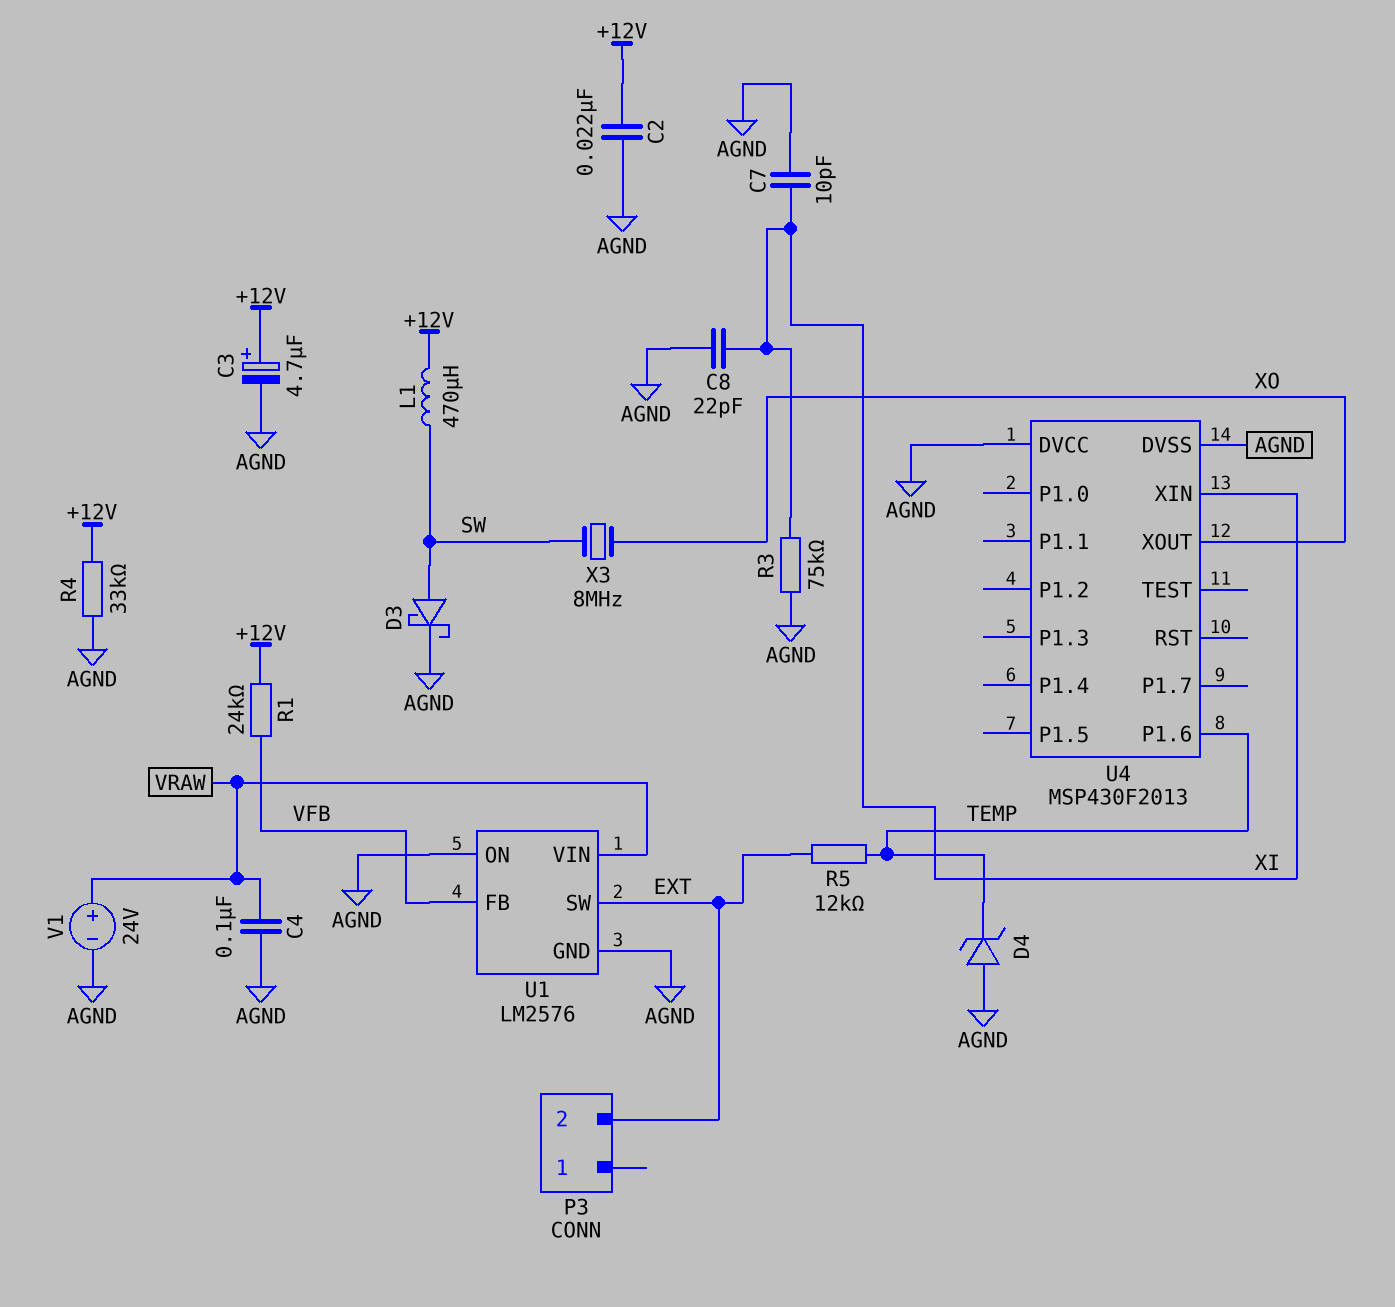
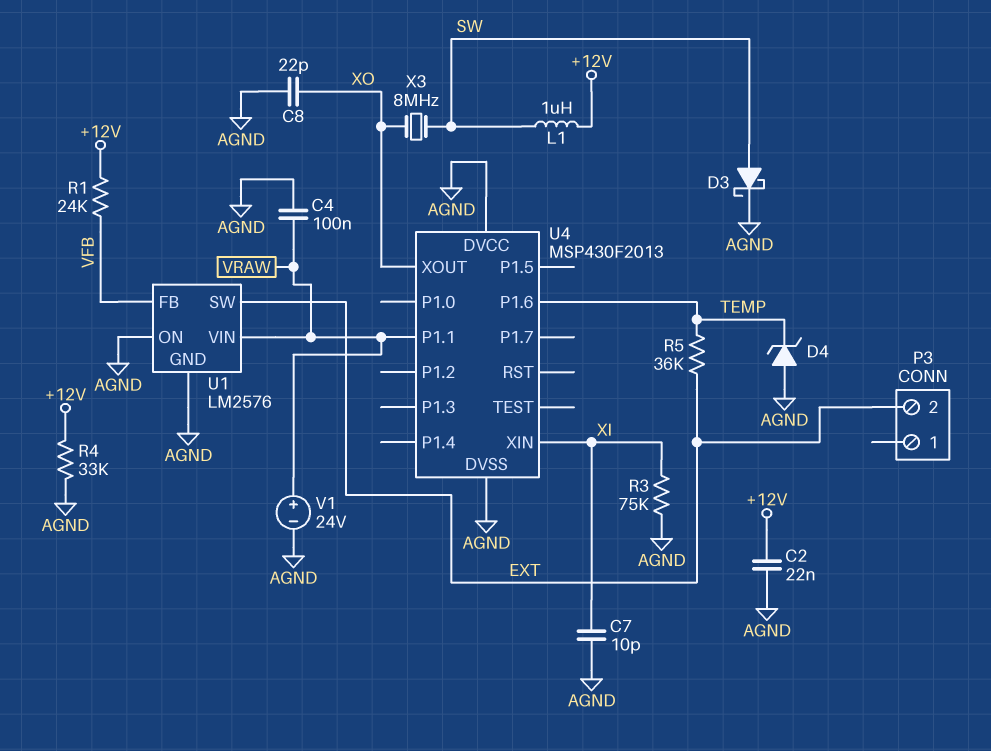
C3: 4.7uF (plus +12V, minus AGND) -> none
C8: 22pF (AGND, XI) -> 22pF (AGND, XO)
L1: 470uH (+12V, SW) -> 1uH (+12V, SW)
R5: 12k (EXT, TEMP) -> 36k (EXT, TEMP)
U4 pin P1.1: none -> VRAW

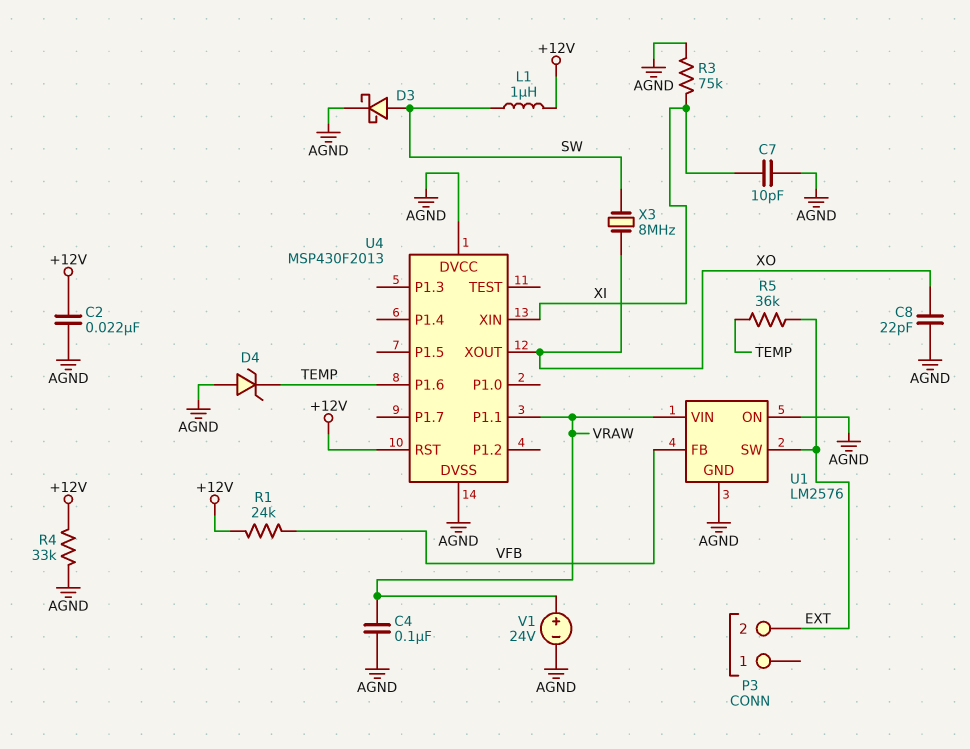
U4 pin RST: none -> +12V

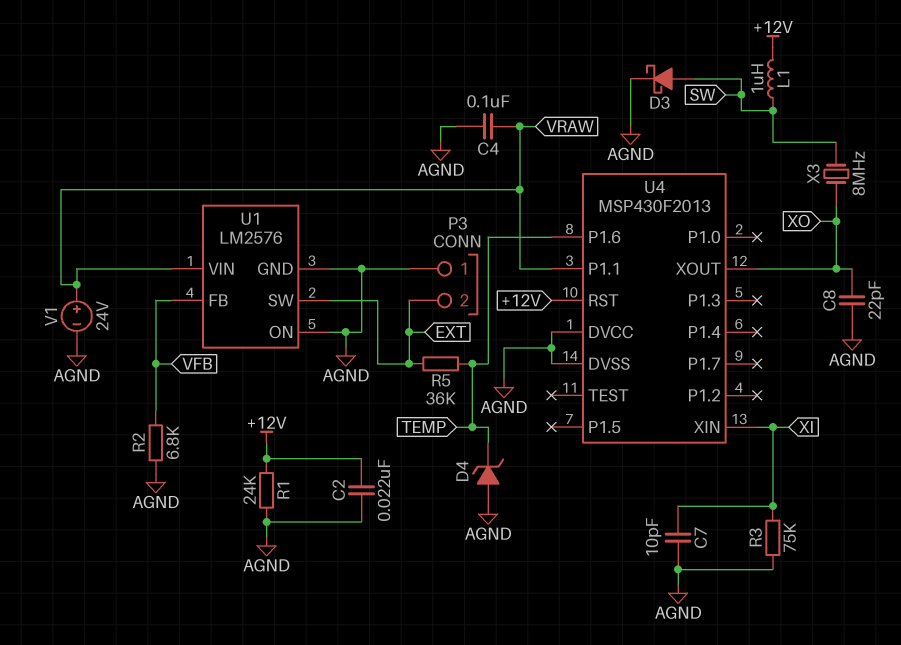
P3 pin 1: none -> AGND
R1: 24k (+12V, VFB) -> 24k (+12V, AGND)
R2: none -> 6.8k (AGND, VFB)
R4: 33k (+12V, AGND) -> none

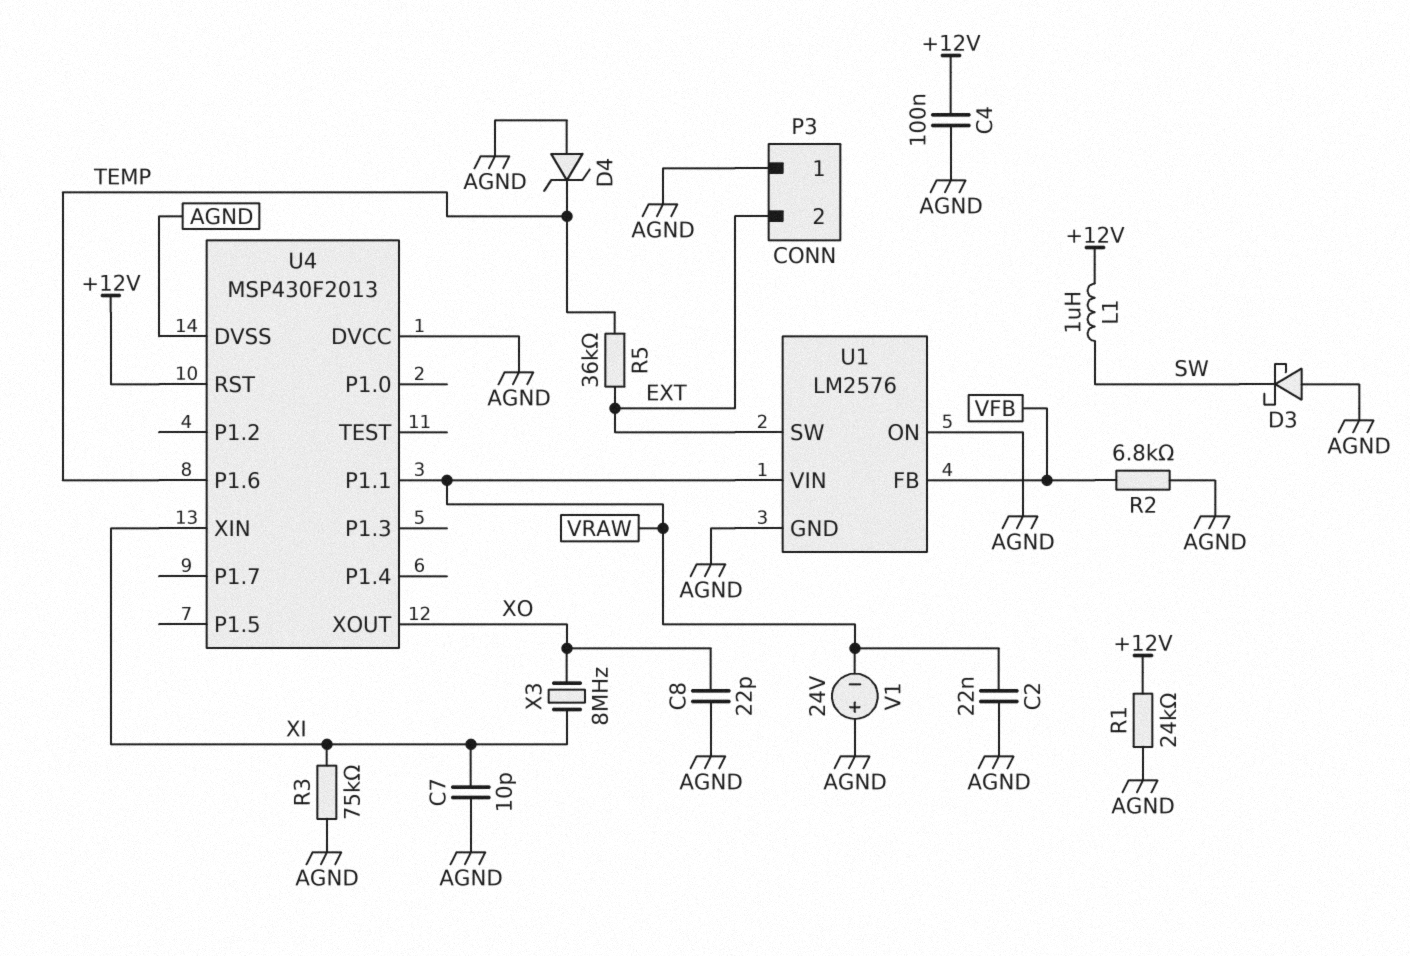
C2: 22nF (+12V, AGND) -> 22nF (AGND, VRAW)
C4: 100nF (AGND, VRAW) -> 100nF (+12V, AGND)
D3: schottky (A SW, K AGND) -> schottky (A AGND, K SW)
V1: 24V (plus VRAW, minus AGND) -> 24V (plus AGND, minus VRAW)
X3: 8MHz (SW, XO) -> 8MHz (XI, XO)

